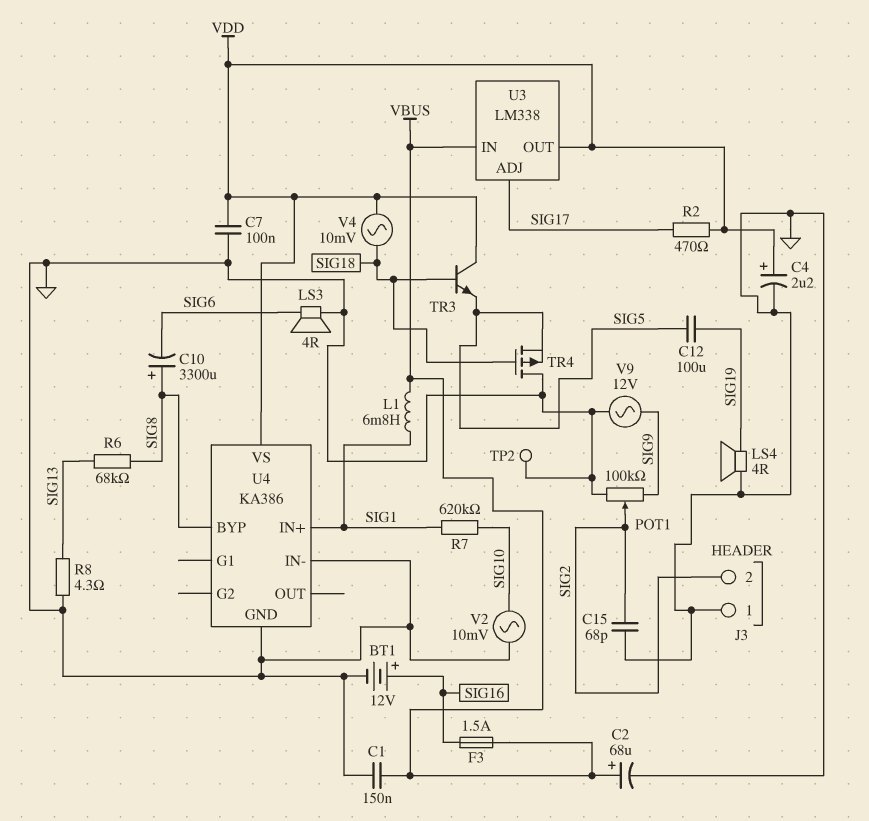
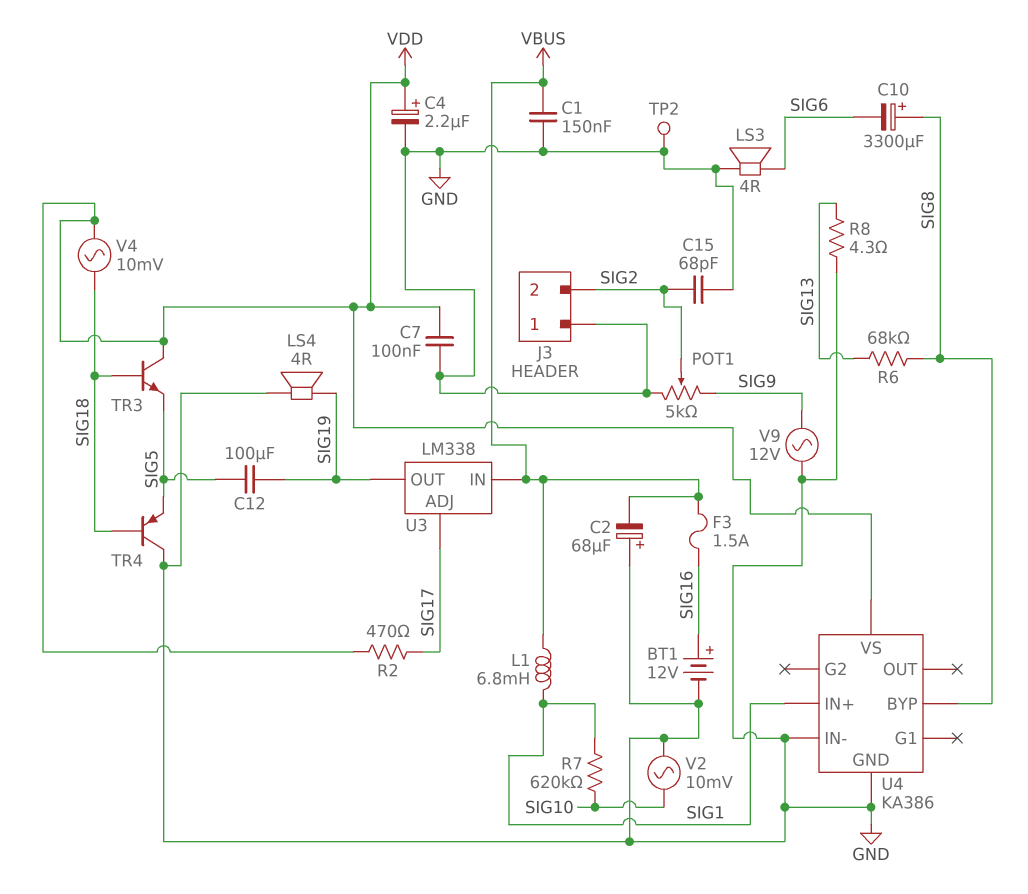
C2: 68uF (plus VBUS, minus GND) -> 68uF (plus GND, minus VBUS)
POT1: 100k (GND, SIG9, wiper SIG2) -> 5k (GND, SIG9, wiper SIG2)
TR4: PMOS (G SIG18, D GND, S SIG5) -> PNP (B SIG18, C GND, E SIG5)
U3 pin OUT: VDD -> SIG19

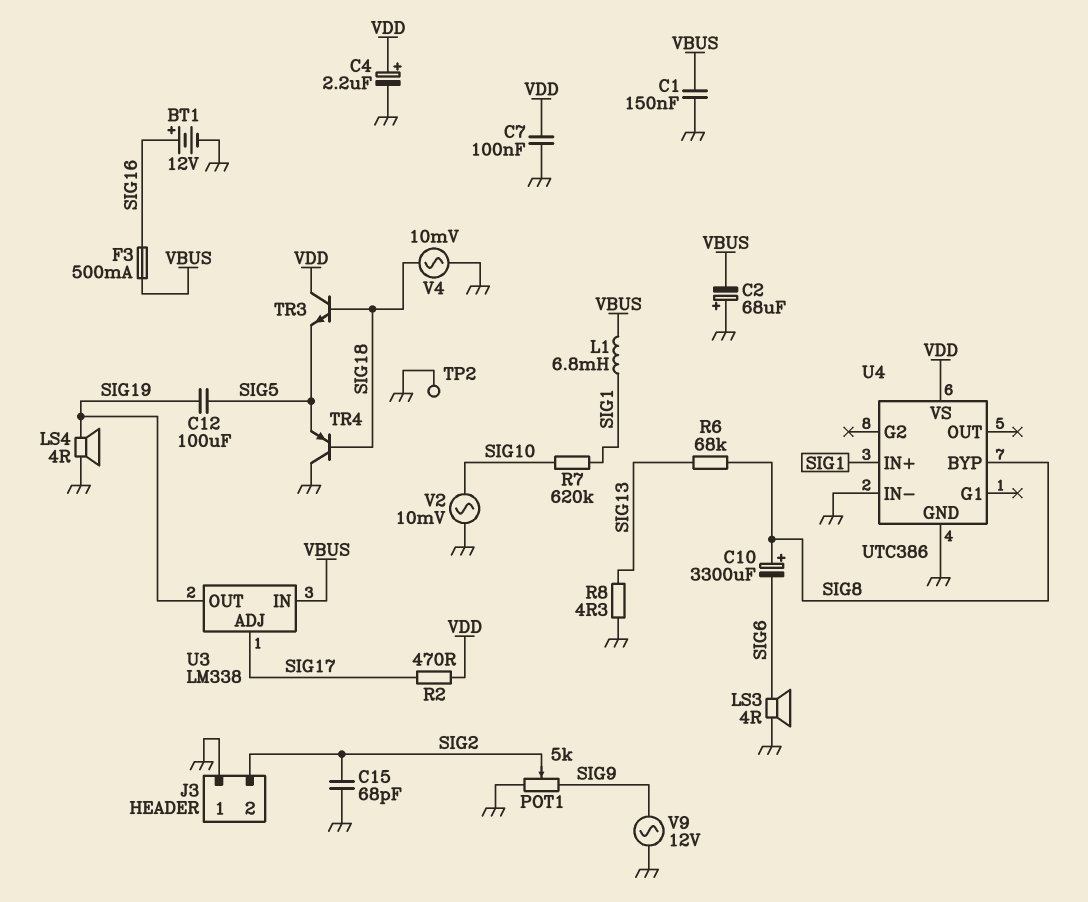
F3: 1.5A (SIG16, VBUS) -> 500mA (SIG16, VBUS)
U4: KA386 -> UTC386
V4: AC 10mV (SIG18, VDD) -> AC 10mV (GND, SIG18)

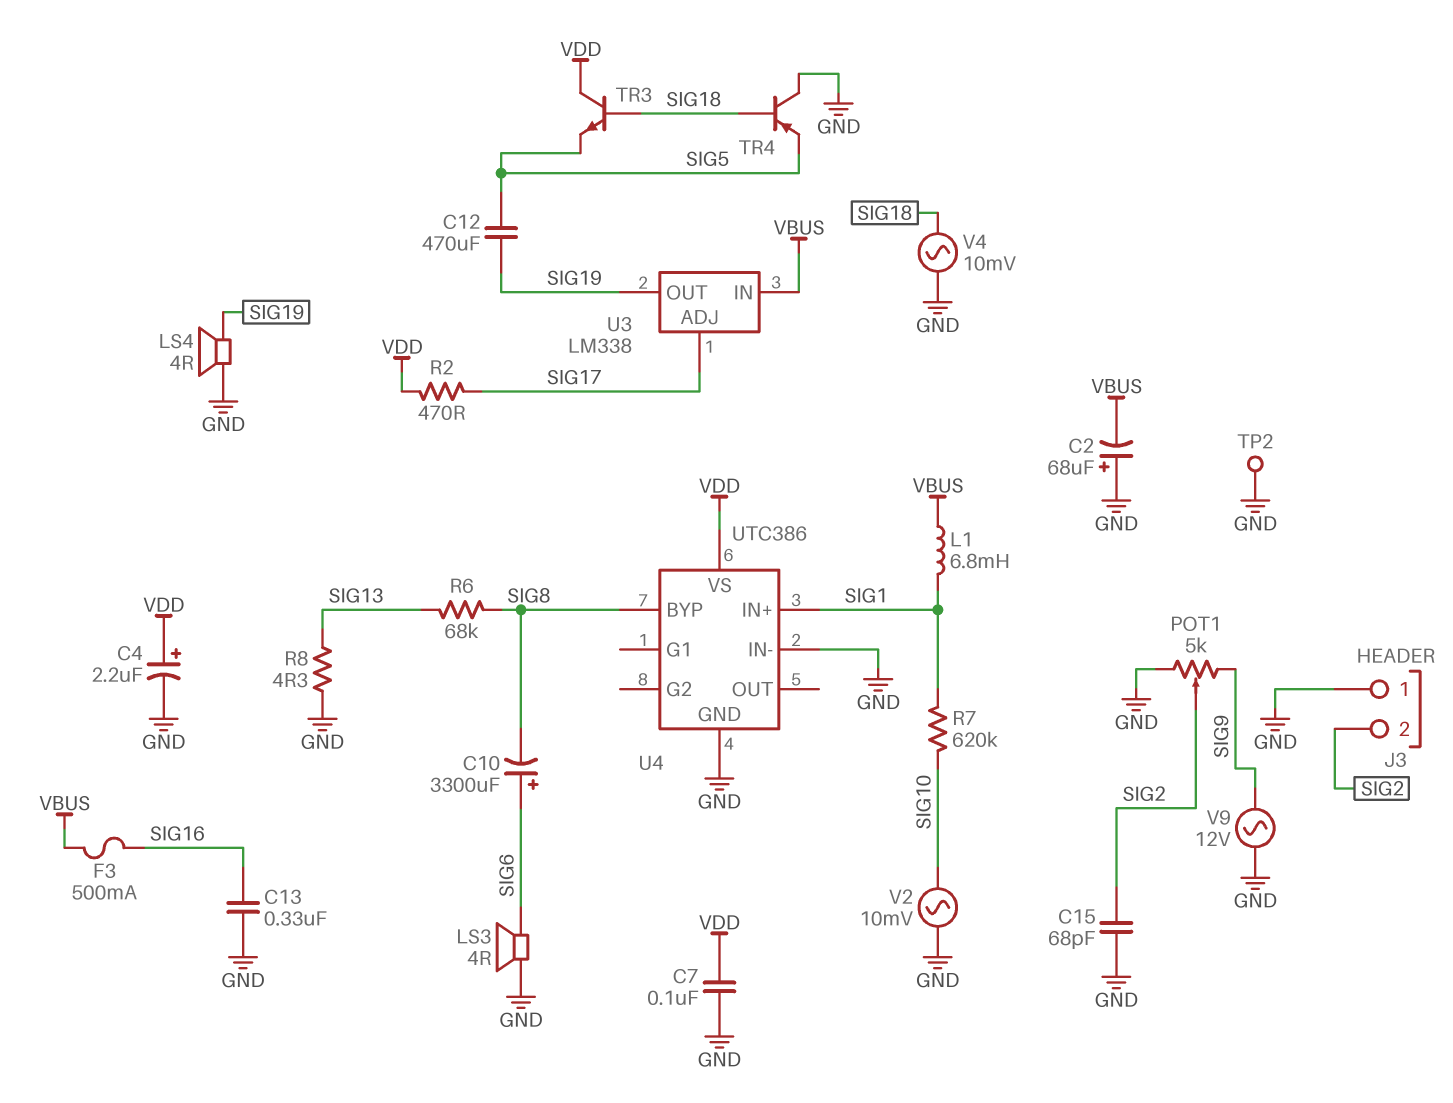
BT1: 12V (plus SIG16, minus GND) -> none
C1: 150nF (GND, VBUS) -> none
C10: 3300uF (plus SIG8, minus SIG6) -> 3300uF (plus SIG6, minus SIG8)
C12: 100uF (SIG5, SIG19) -> 470uF (SIG5, SIG19)
C13: none -> 330nF (GND, SIG16)

